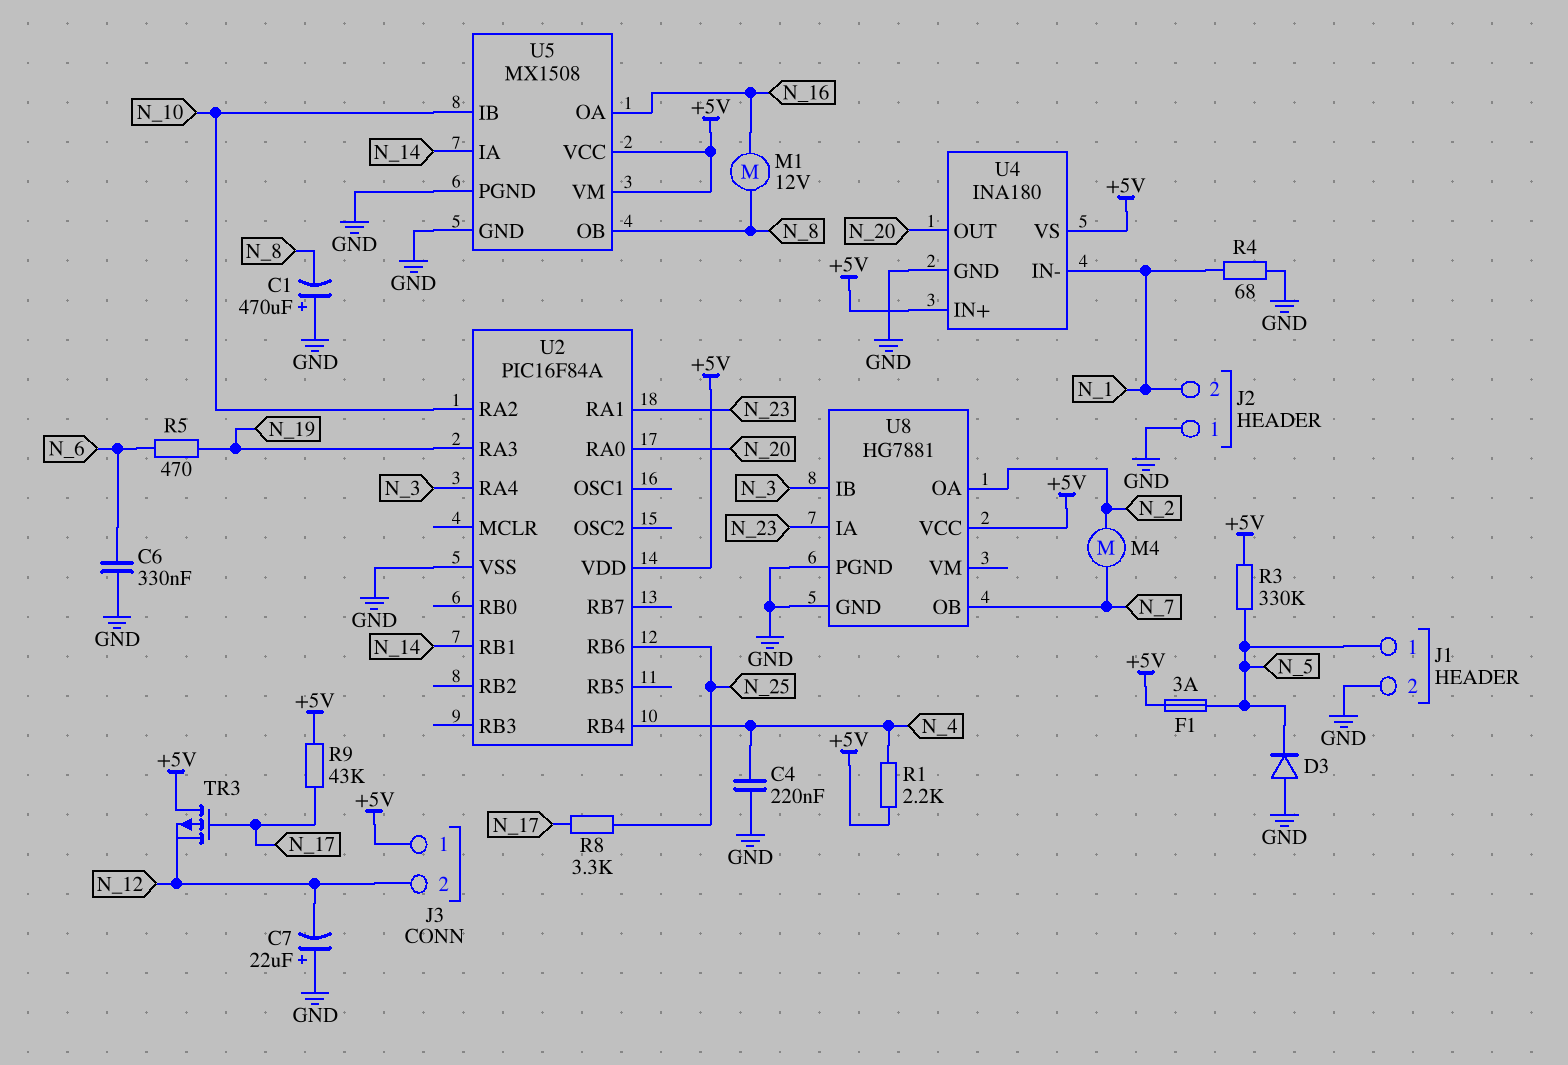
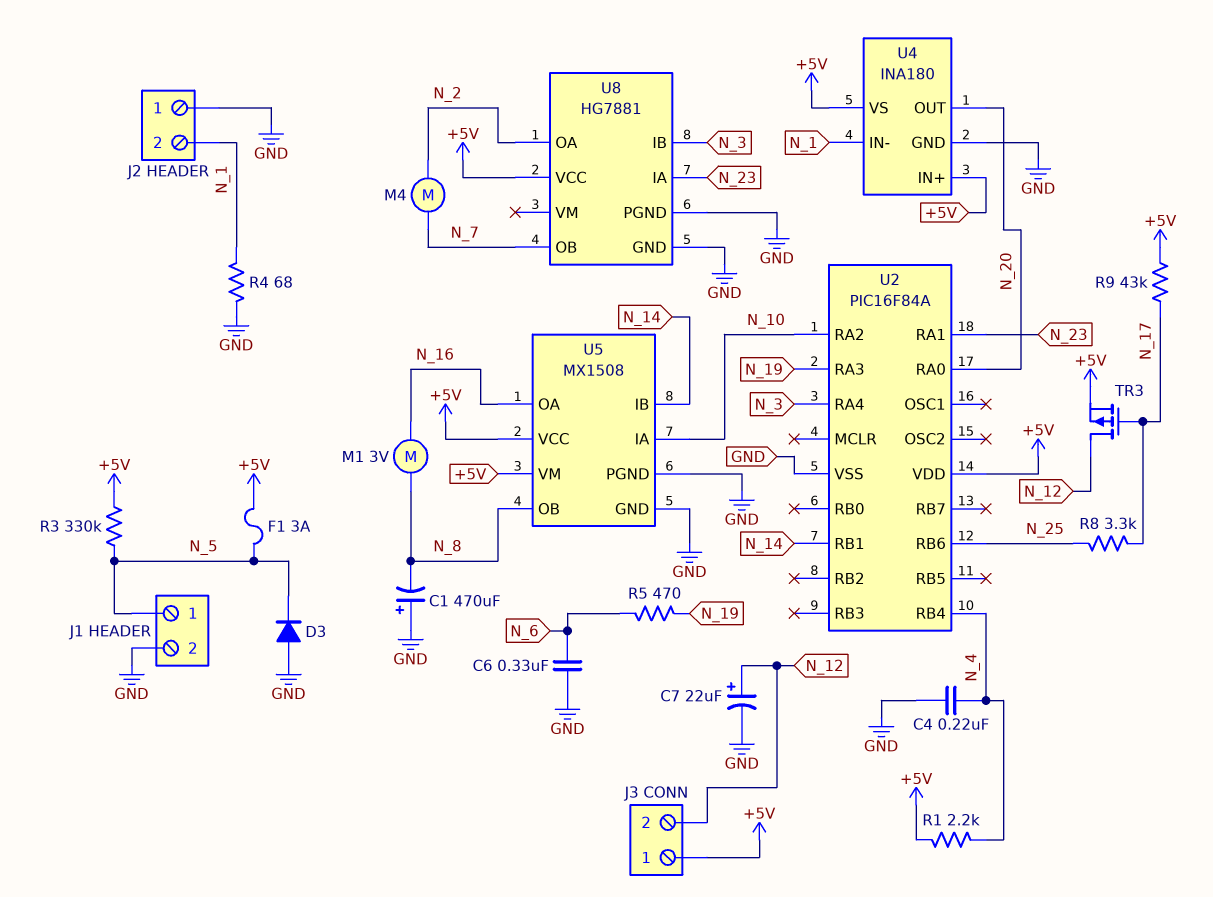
C7: 22uF (plus GND, minus N_12) -> 22uF (plus N_12, minus GND)
M1: motor 12V (N_8, N_16) -> motor 3V (N_8, N_16)
TR3: PMOS (G N_17, D +5V, S N_12) -> PMOS (G N_17, D N_12, S +5V)
U5 pin IA: N_14 -> N_10
U5 pin IB: N_10 -> N_14

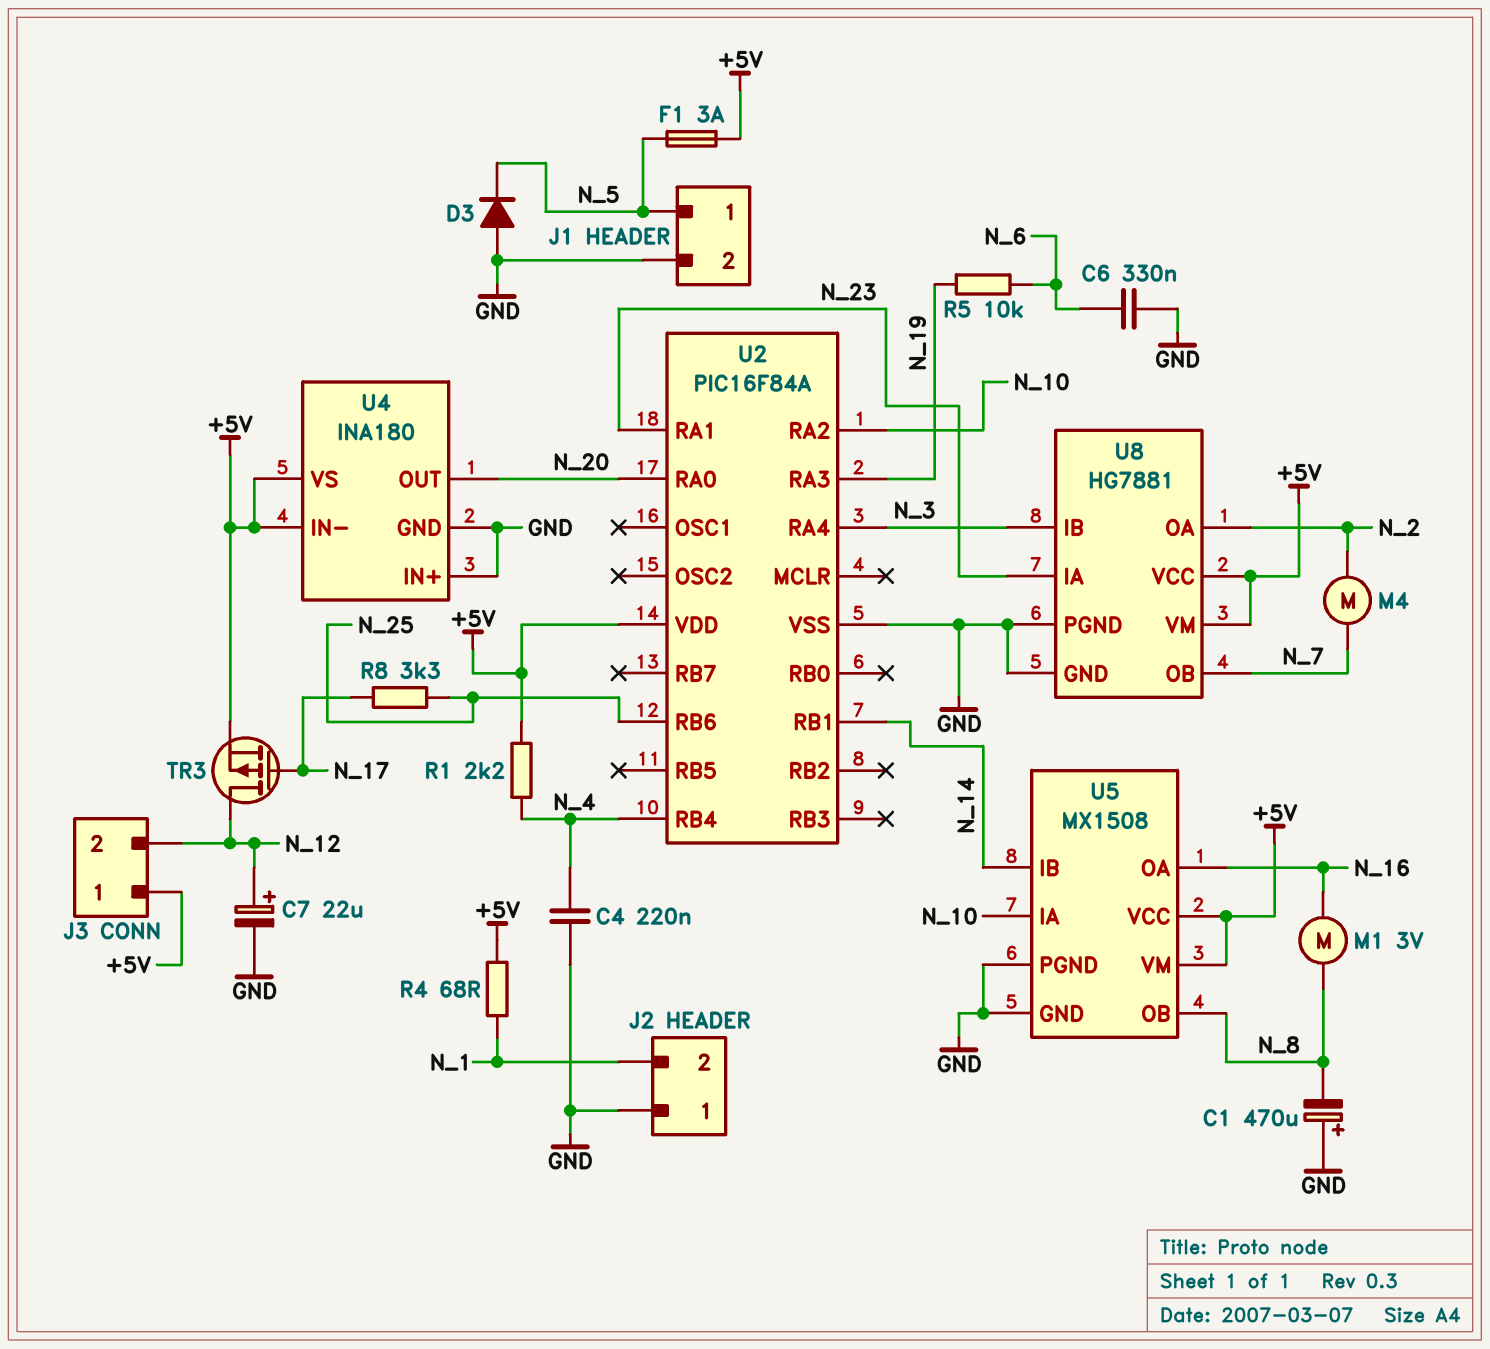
R3: 330k (+5V, N_5) -> none
R4: 68 (GND, N_1) -> 68 (+5V, N_1)
R5: 470 (N_6, N_19) -> 10k (N_6, N_19)
R9: 43k (+5V, N_17) -> none
U4 pin IN+: +5V -> GND
U4 pin IN-: N_1 -> +5V
U8 pin VM: none -> +5V

